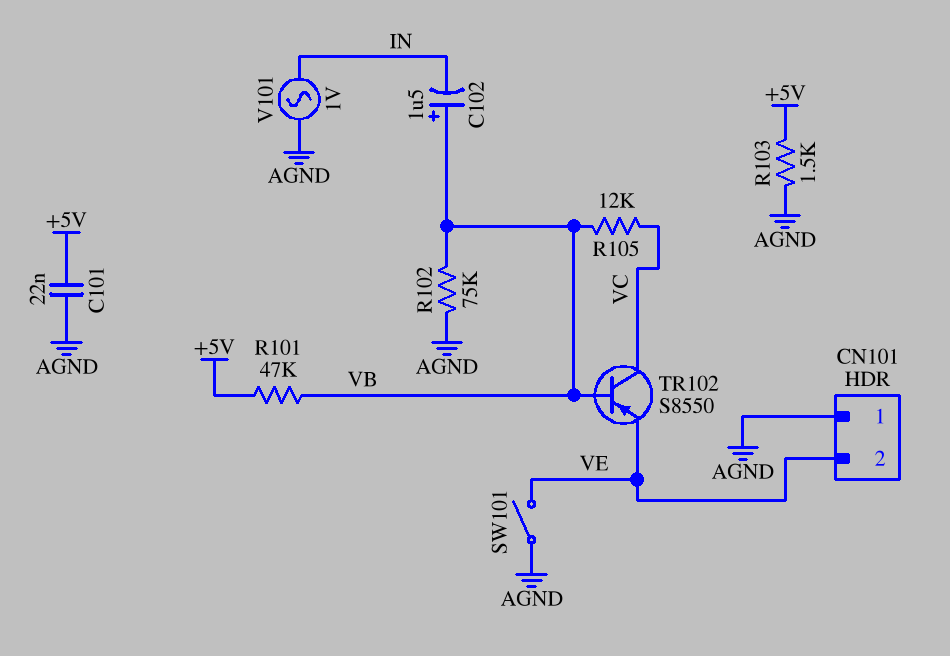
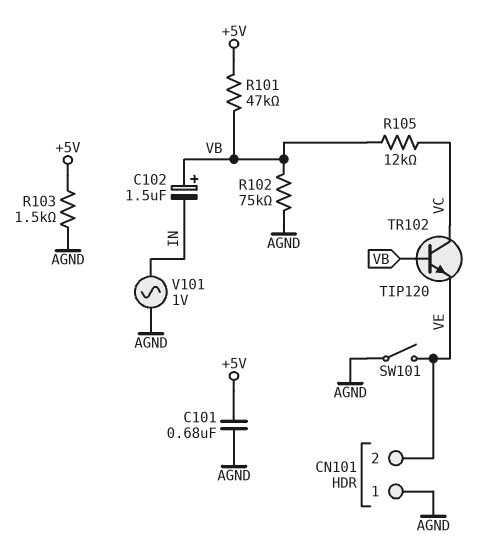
C101: 22nF (+5V, AGND) -> 680nF (+5V, AGND)
TR102: PNP S8550 (B VB, C VC, E VE) -> NPN TIP120 (B VB, C VC, E VE)

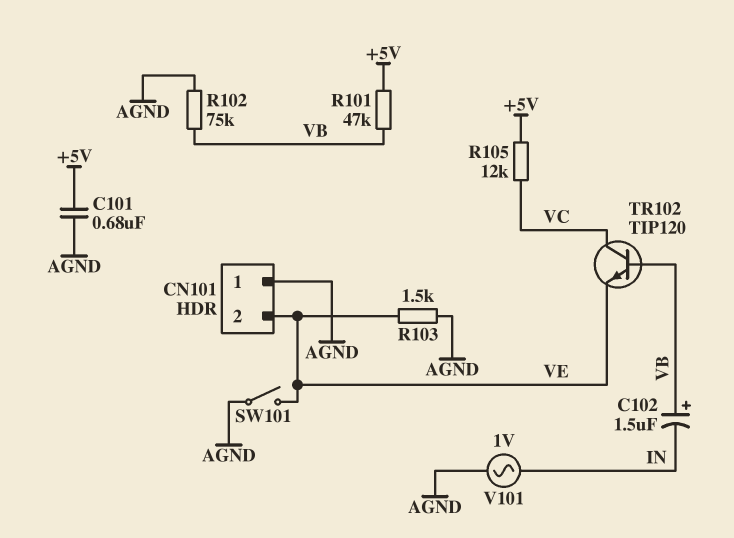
R103: 1.5k (+5V, AGND) -> 1.5k (AGND, VE)
R105: 12k (VB, VC) -> 12k (+5V, VC)

